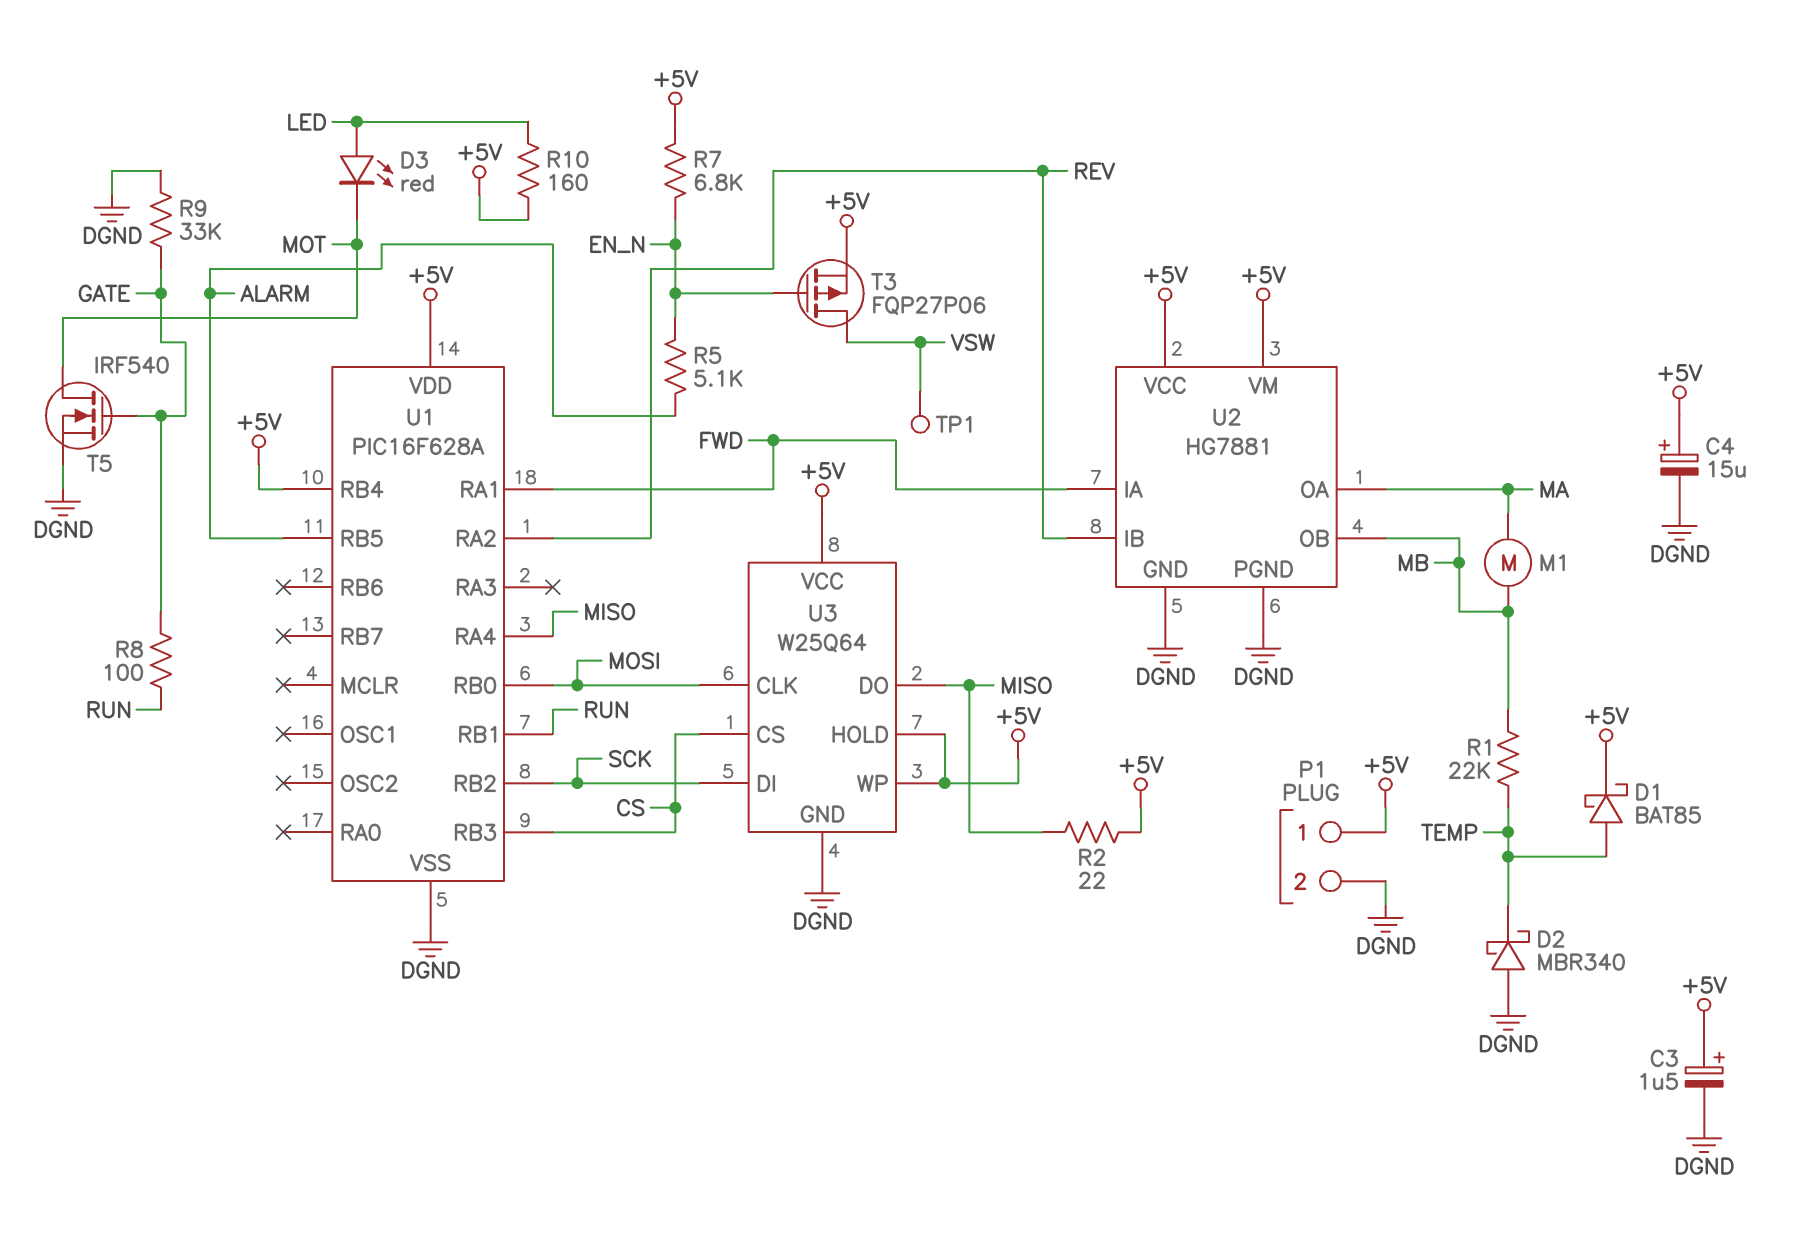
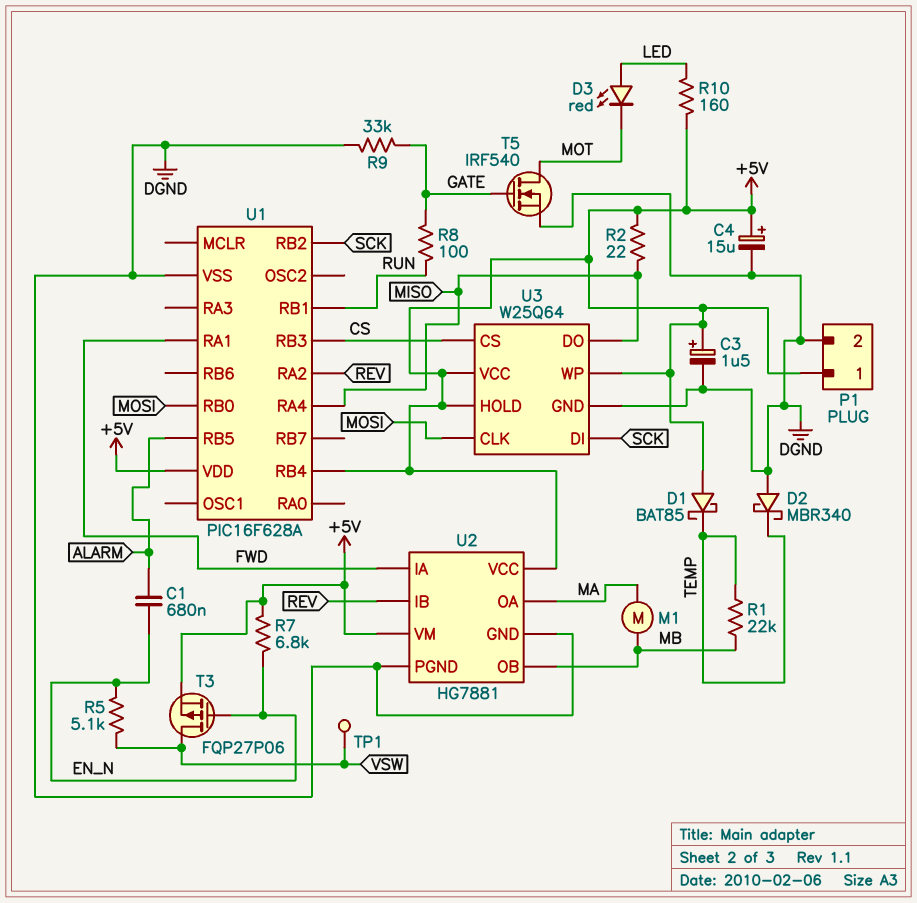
C1: none -> 680nF (ALARM, EN_N)
D1: schottky BAT85 (A TEMP, K +5V) -> schottky BAT85 (A +5V, K TEMP)
R5: 5.1k (ALARM, EN_N) -> 5.1k (EN_N, VSW)

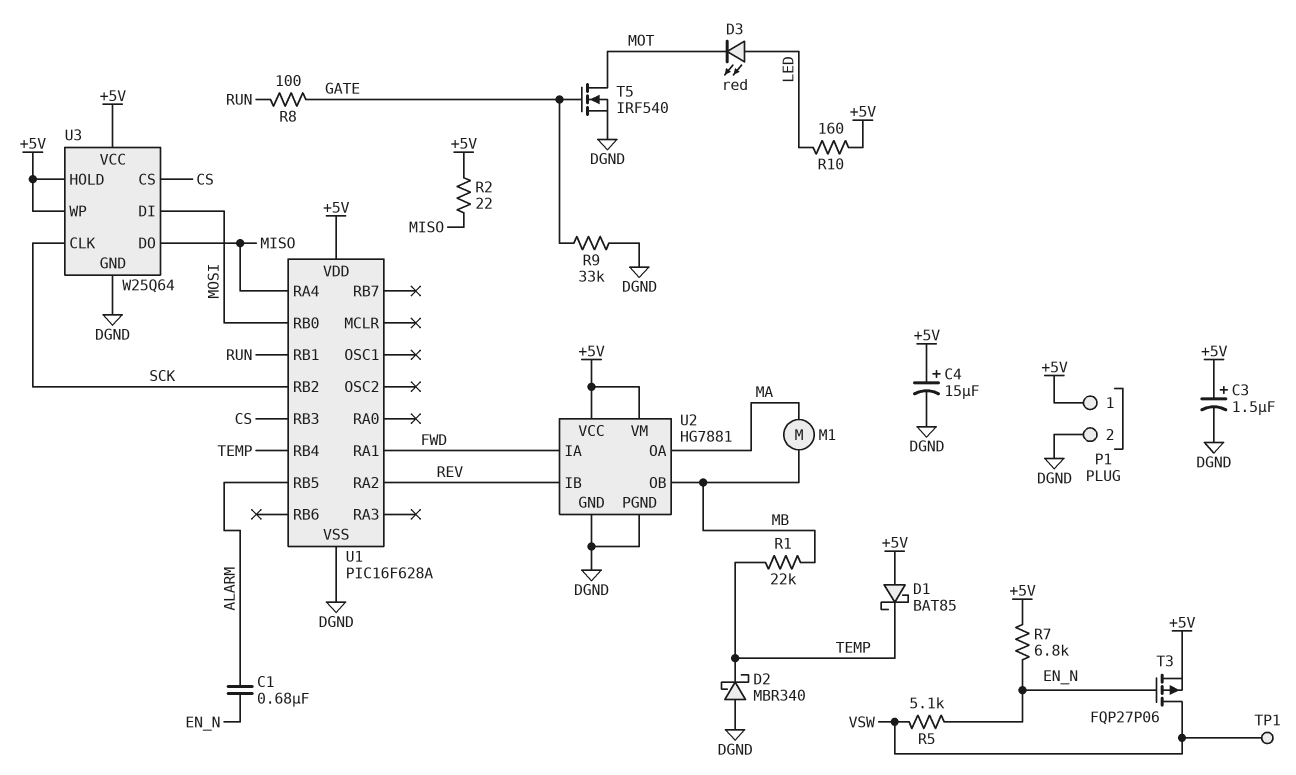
U1 pin RB4: +5V -> TEMP
U3 pin CLK: MOSI -> SCK
U3 pin DI: SCK -> MOSI

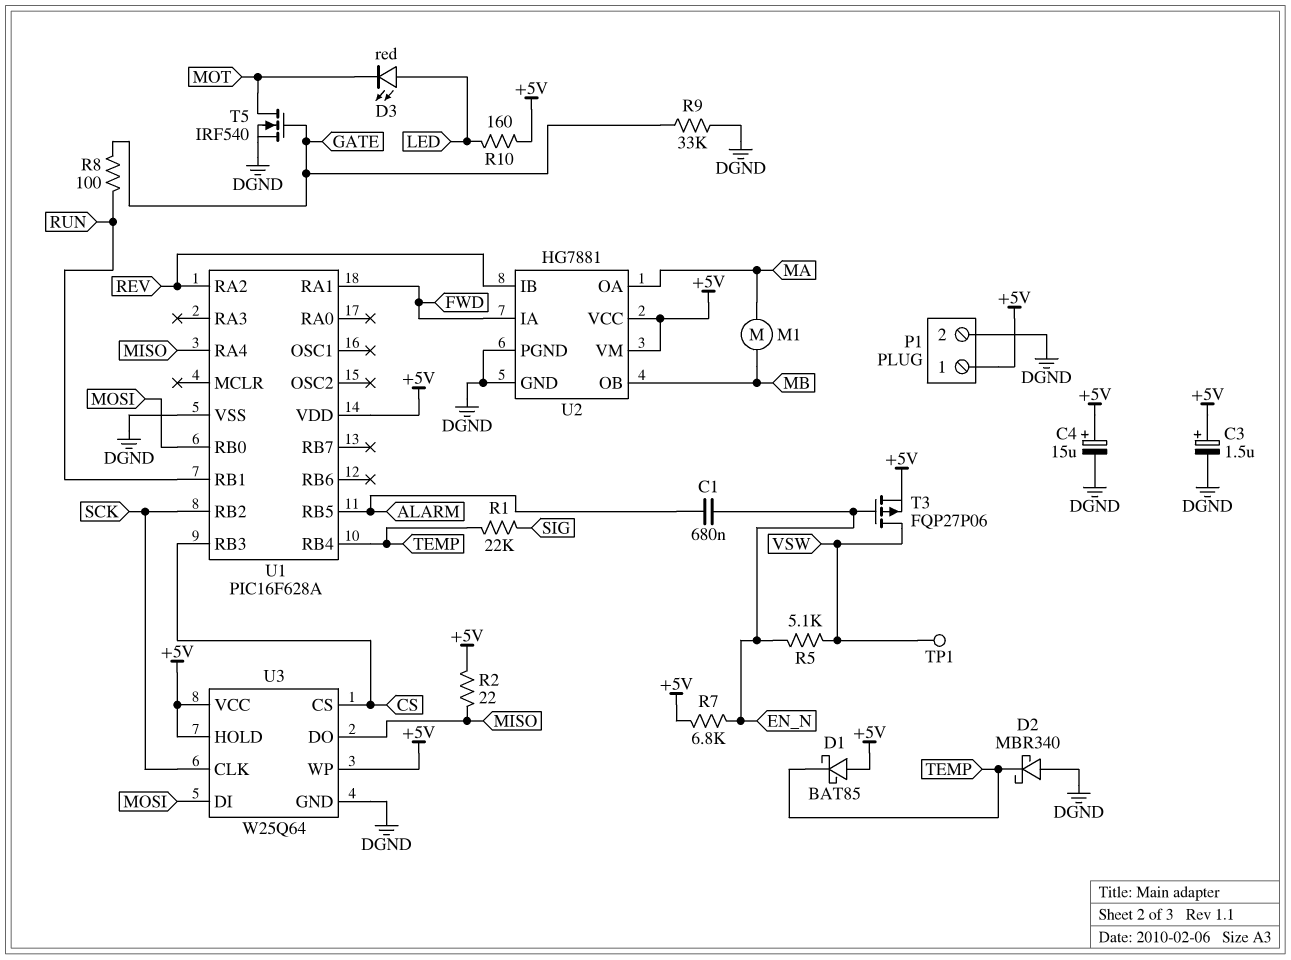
R1: 22k (MB, TEMP) -> 22k (SIG, TEMP)

